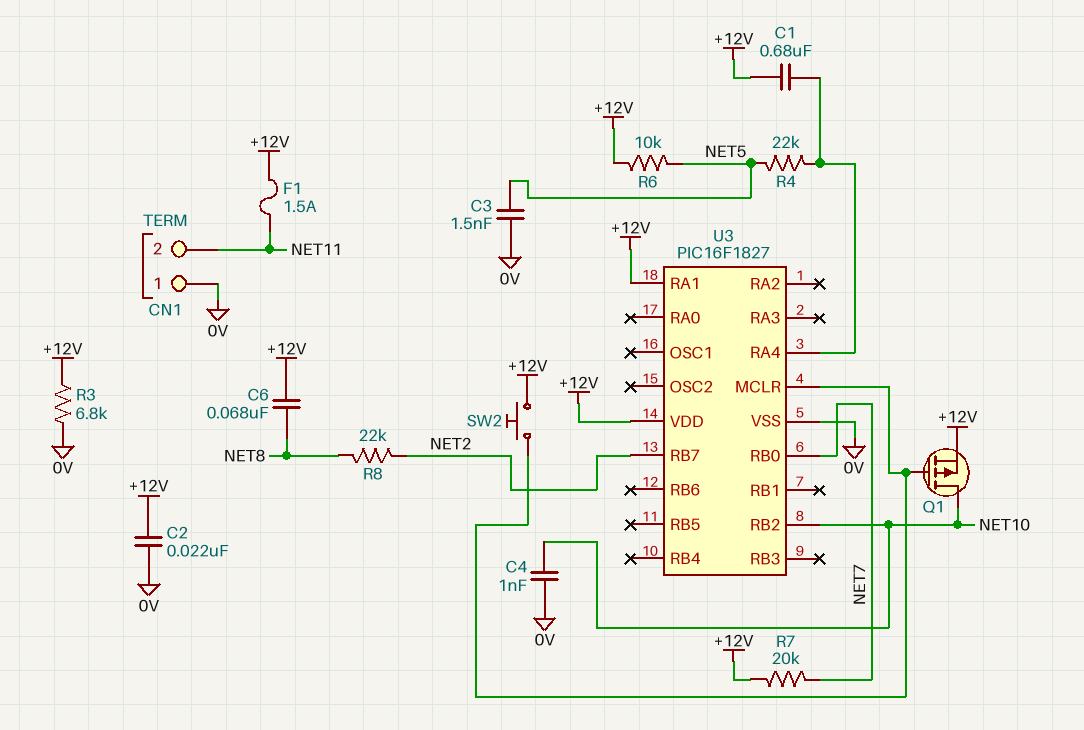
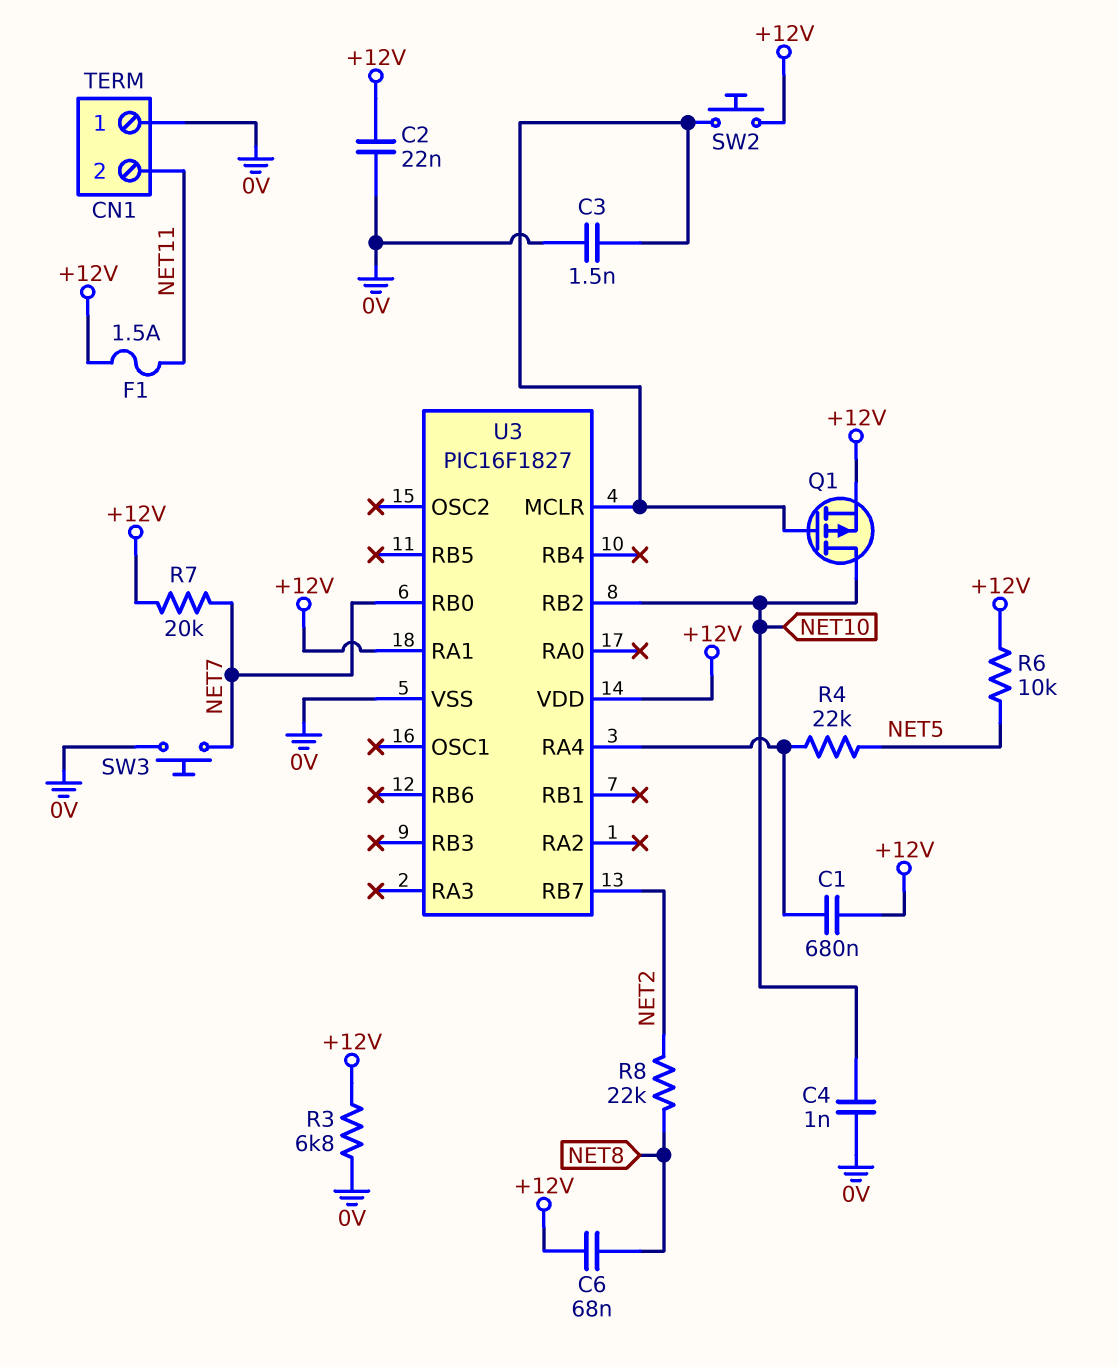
C3: 1.5nF (0V, NET5) -> 1.5nF (0V, U3/MCLR)
SW3: none -> button (0V, NET7)

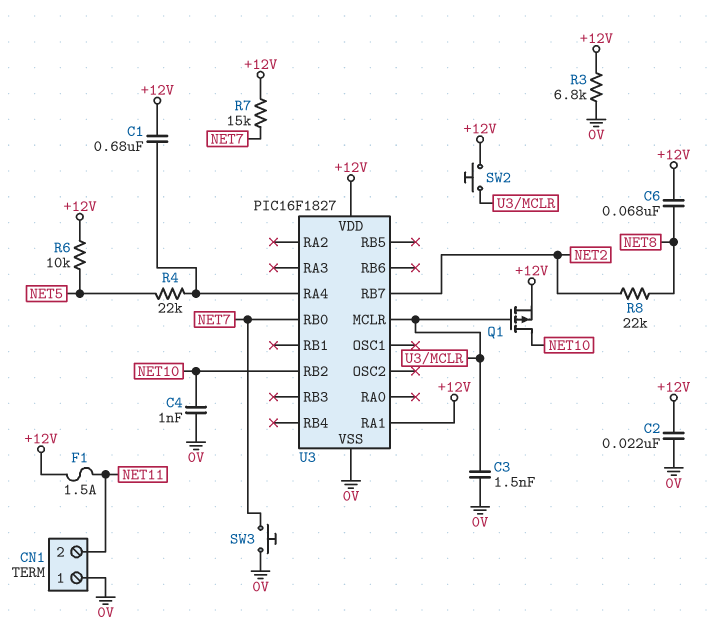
R7: 20k (+12V, NET7) -> 15k (+12V, NET7)

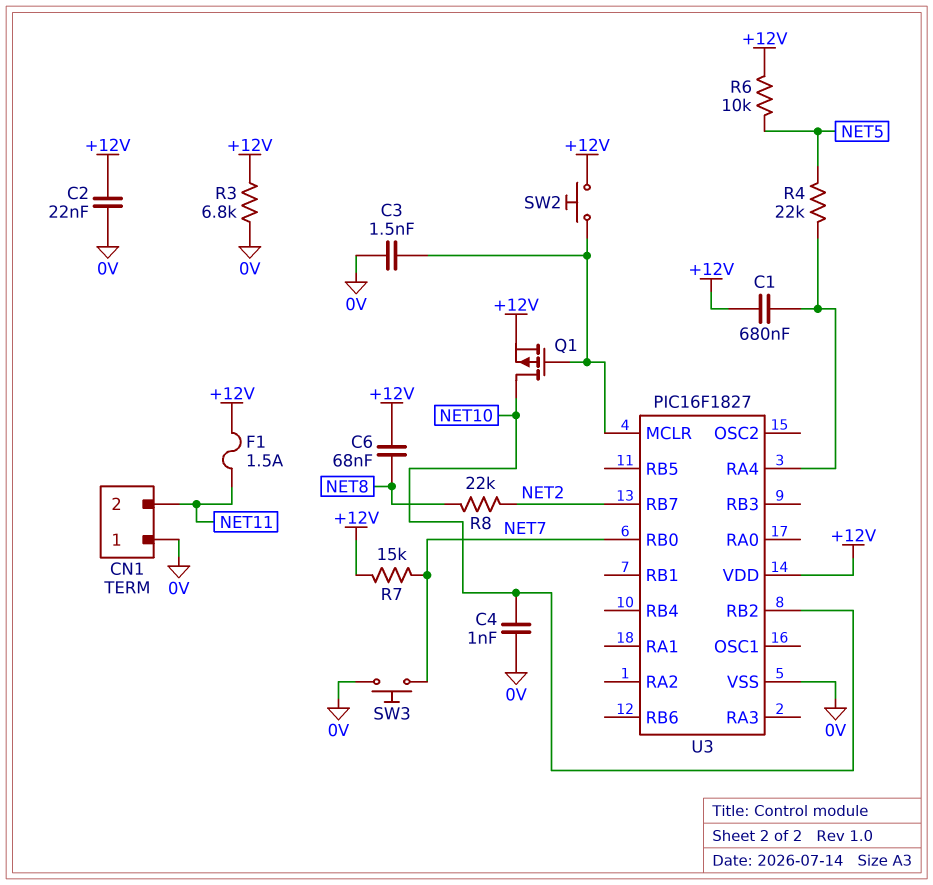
U3 pin RA1: +12V -> none

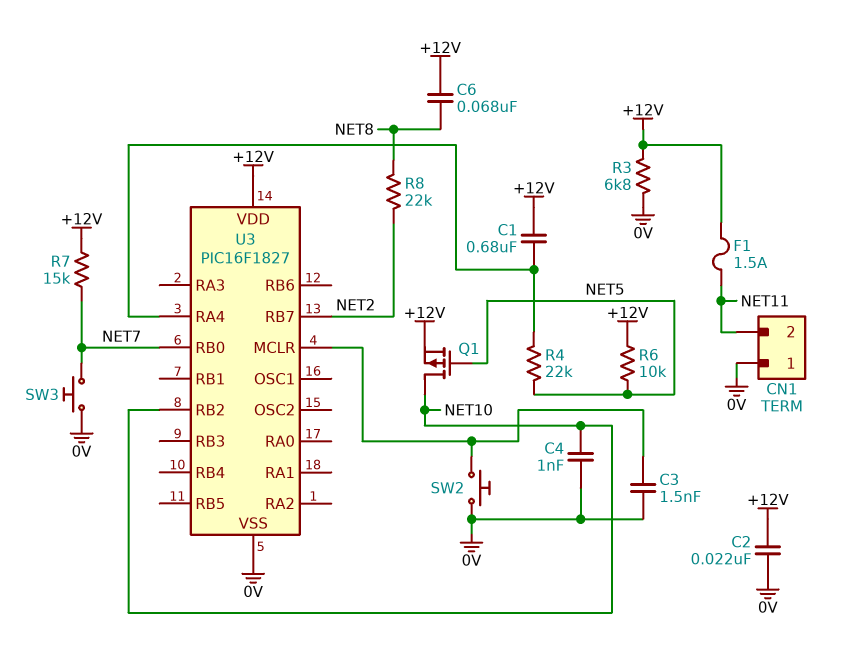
Q1: PMOS (G U3/MCLR, D NET10, S +12V) -> PMOS (G NET5, D NET10, S +12V)
SW2: button (+12V, U3/MCLR) -> button (0V, U3/MCLR)

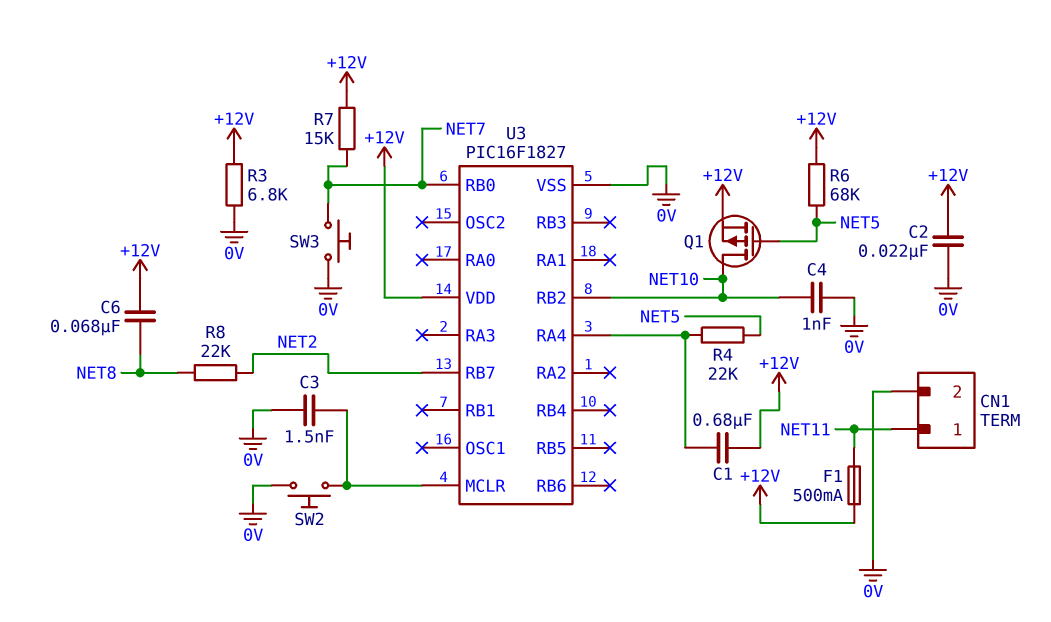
CN1 pin 1: 0V -> NET11
CN1 pin 2: NET11 -> 0V
F1: 1.5A (+12V, NET11) -> 500mA (+12V, NET11)
R6: 10k (+12V, NET5) -> 68k (+12V, NET5)

